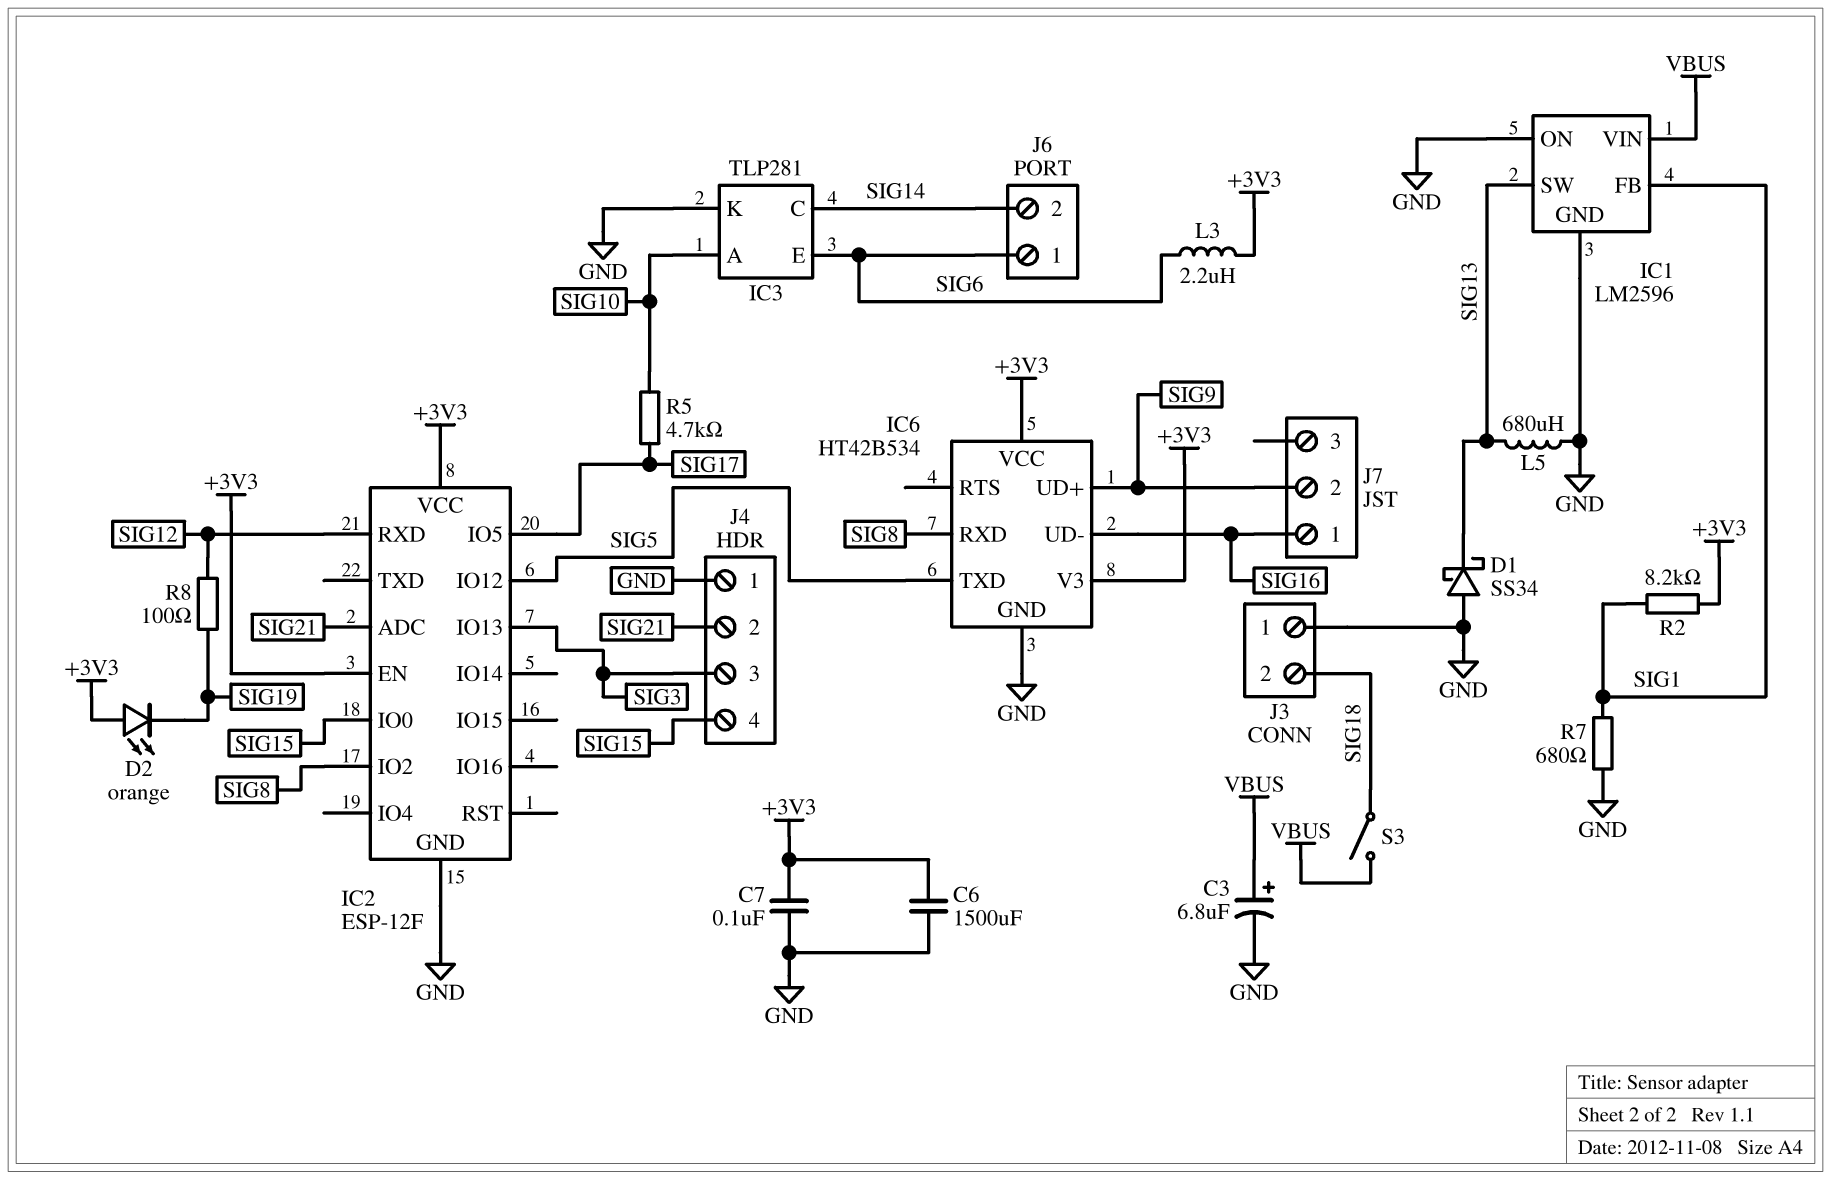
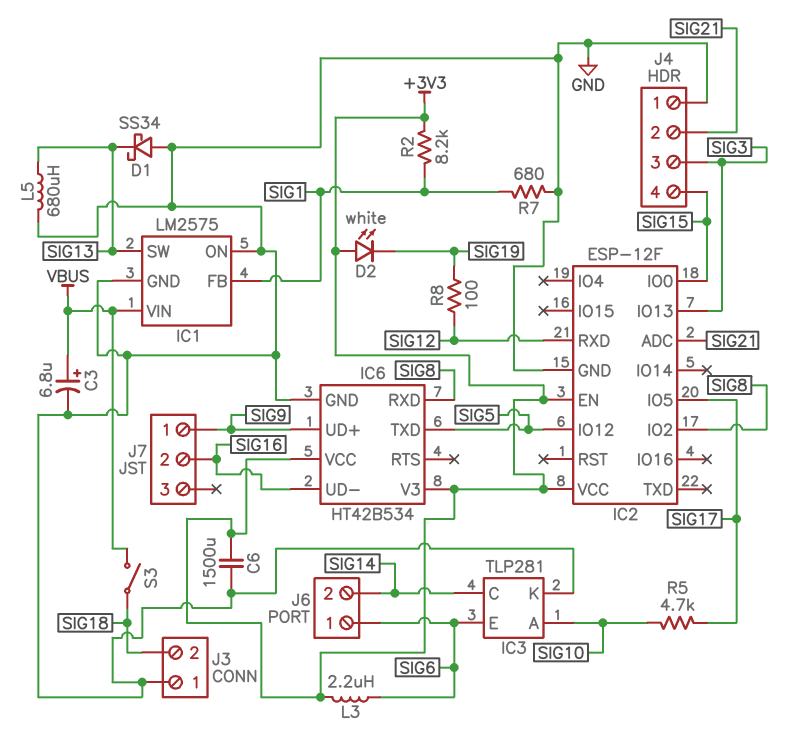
C7: 100nF (+3V3, GND) -> none
D2: LED orange (A +3V3, K SIG19) -> LED white (A +3V3, K SIG19)
IC1: LM2596 -> LM2575
J7 pin 1: SIG16 -> SIG9
J7 pin 2: SIG9 -> SIG16

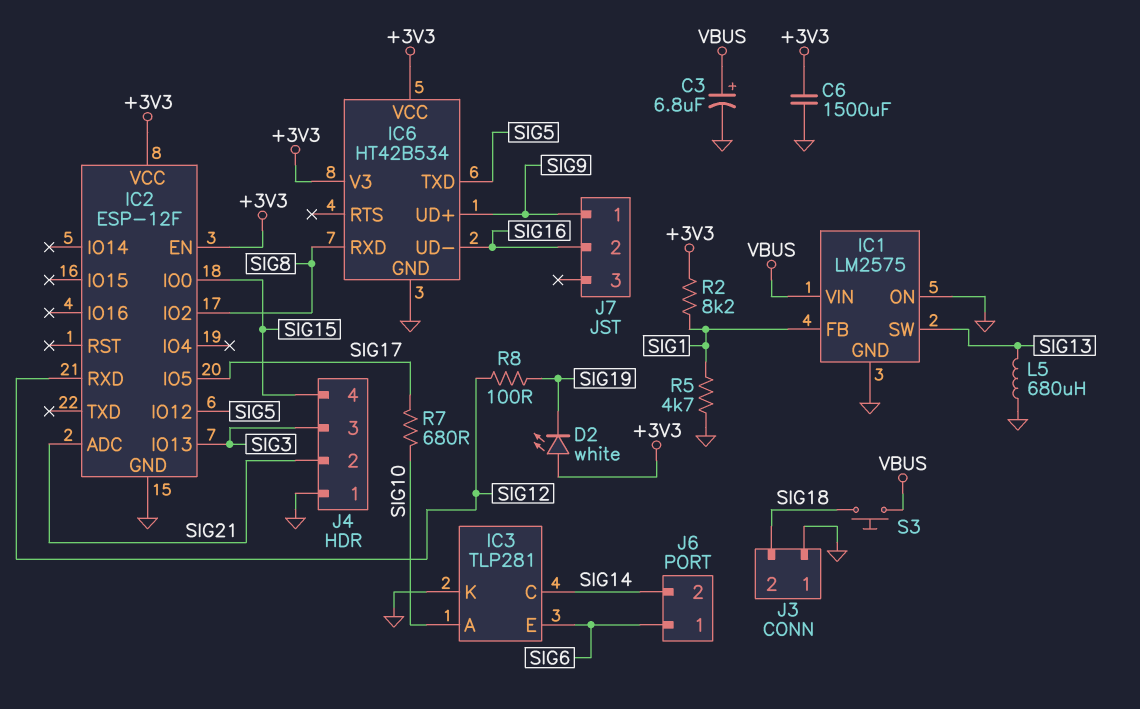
D1: schottky SS34 (A GND, K SIG13) -> none
L3: 2.2uH (+3V3, SIG6) -> none
R5: 4.7k (SIG10, SIG17) -> 4.7k (GND, SIG1)
R7: 680 (GND, SIG1) -> 680 (SIG10, SIG17)
S3: switch (SIG18, VBUS) -> button (SIG18, VBUS)

